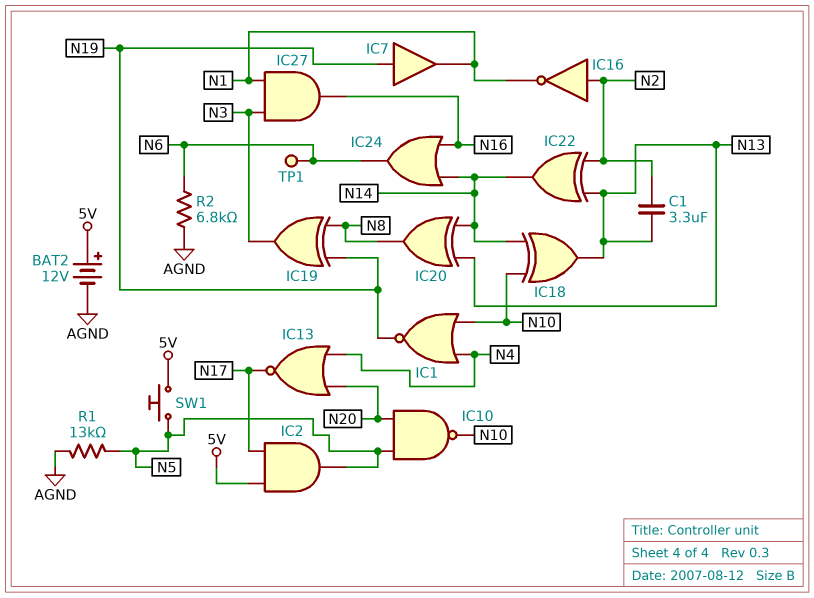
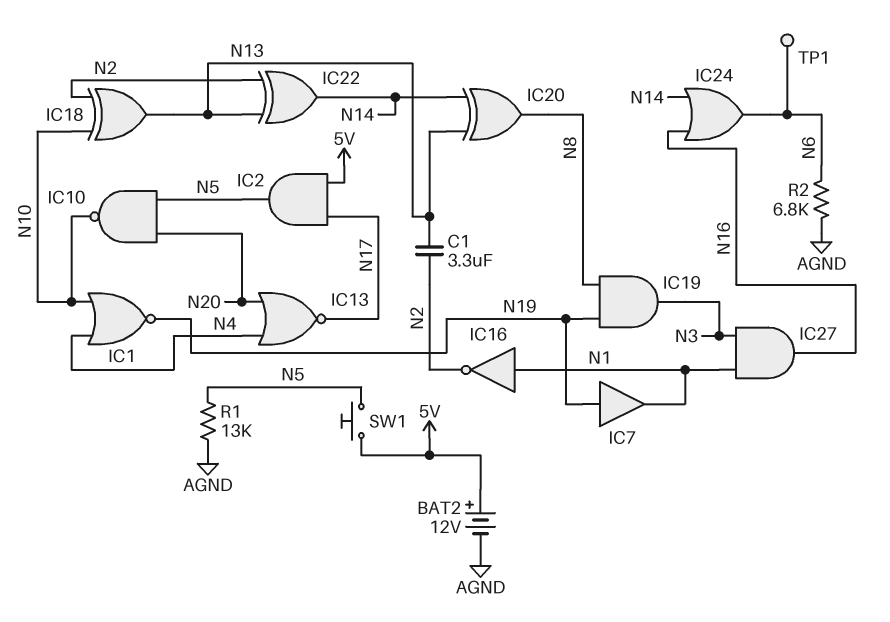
IC16: NOT (in N2, out N1) -> NOT (in N1, out N2)
IC18: XOR (in N10, in N14, out N13) -> XOR (in N2, in N10, out N13)
IC19: XOR (in N8, in N19, out N3) -> AND (in N8, in N19, out N3)

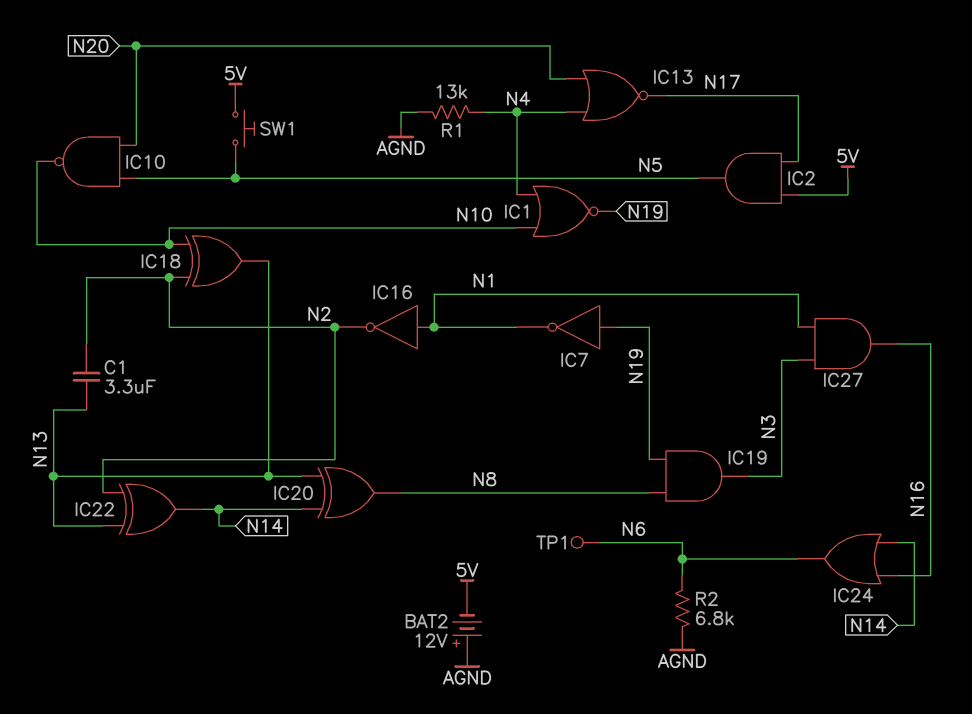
BAT2: 12V (plus 5V, minus AGND) -> 12V (plus AGND, minus 5V)
IC7: buffer (in N19, out N1) -> NOT (in N19, out N1)
R1: 13k (AGND, N5) -> 13k (AGND, N4)

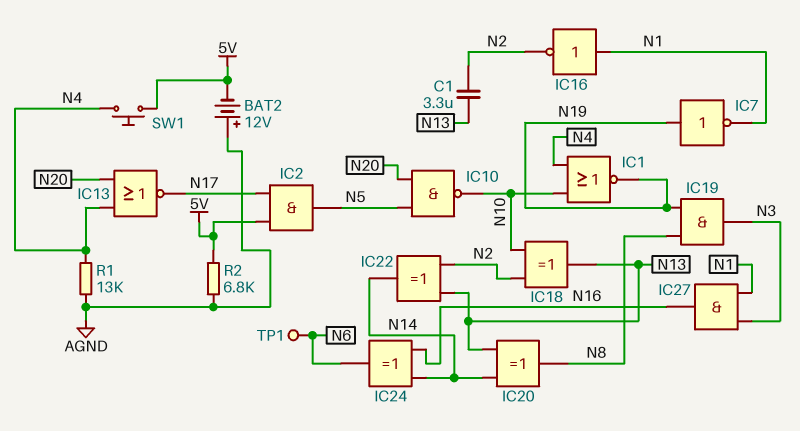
IC24: OR (in N14, in N16, out N6) -> XOR (in N14, in N16, out N6)
R2: 6.8k (AGND, N6) -> 6.8k (5V, AGND)
SW1: button (5V, N5) -> button (5V, N4)

